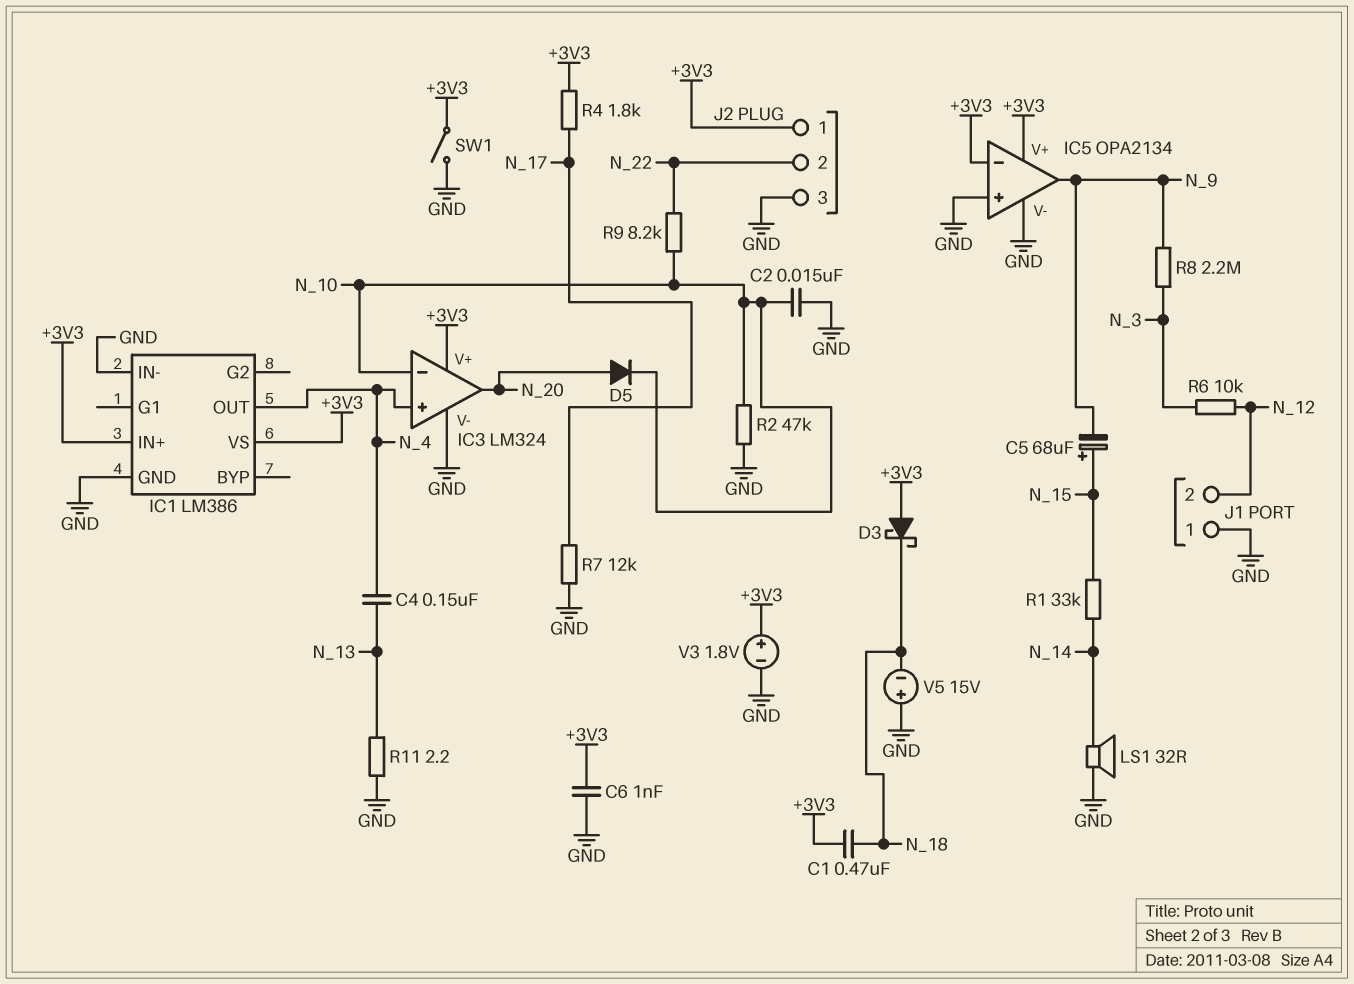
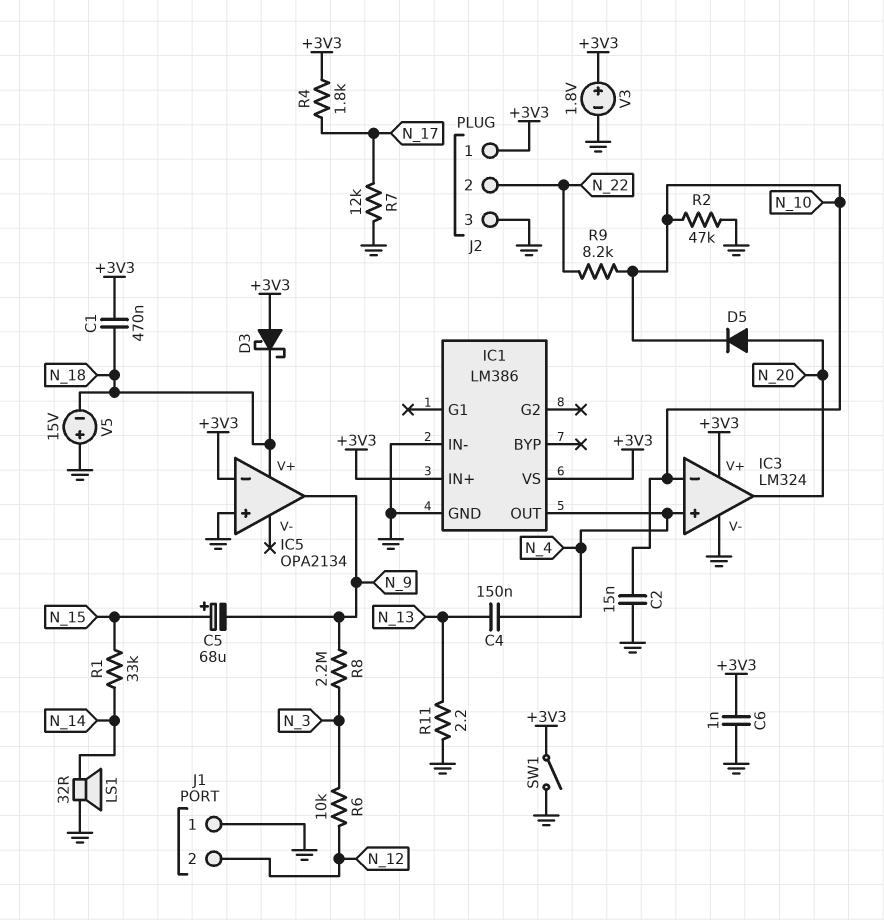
IC5 pin V+: +3V3 -> N_18
IC5 pin V-: GND -> none

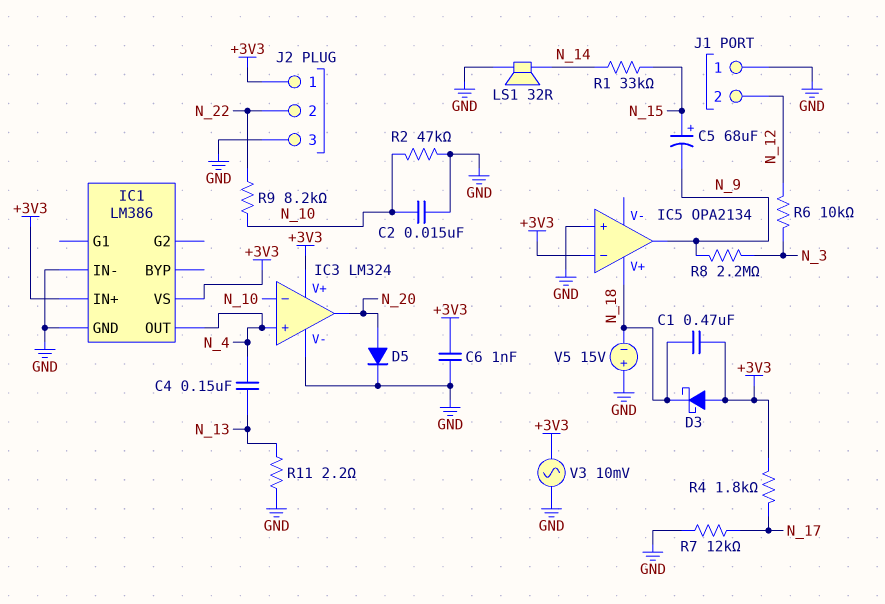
D5: diode (A N_20, K N_10) -> diode (A N_20, K GND)
SW1: switch (+3V3, GND) -> none
V3: 1.8V (plus +3V3, minus GND) -> AC 10mV (+3V3, GND)

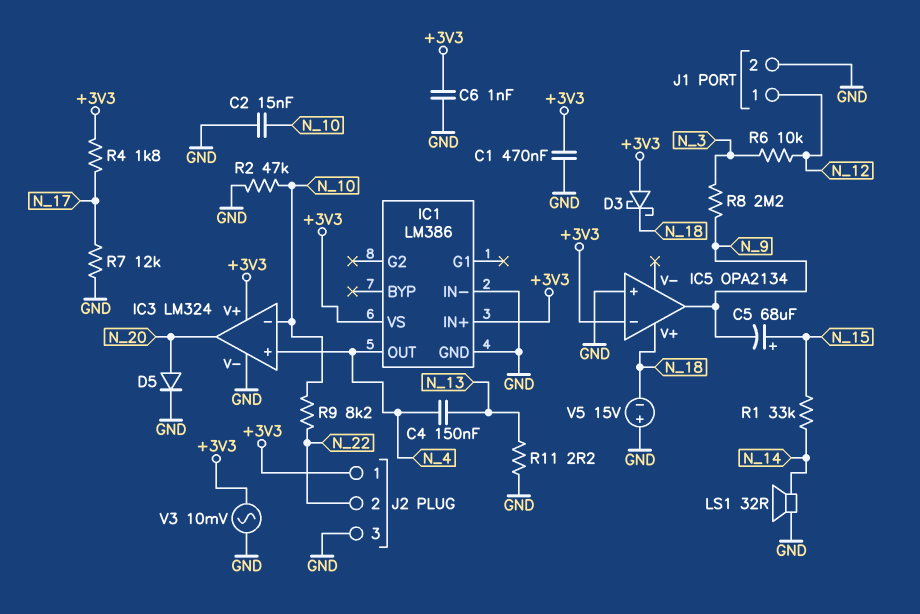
C1: 470nF (+3V3, N_18) -> 470nF (+3V3, GND)
J1 pin 1: GND -> N_12
J1 pin 2: N_12 -> GND

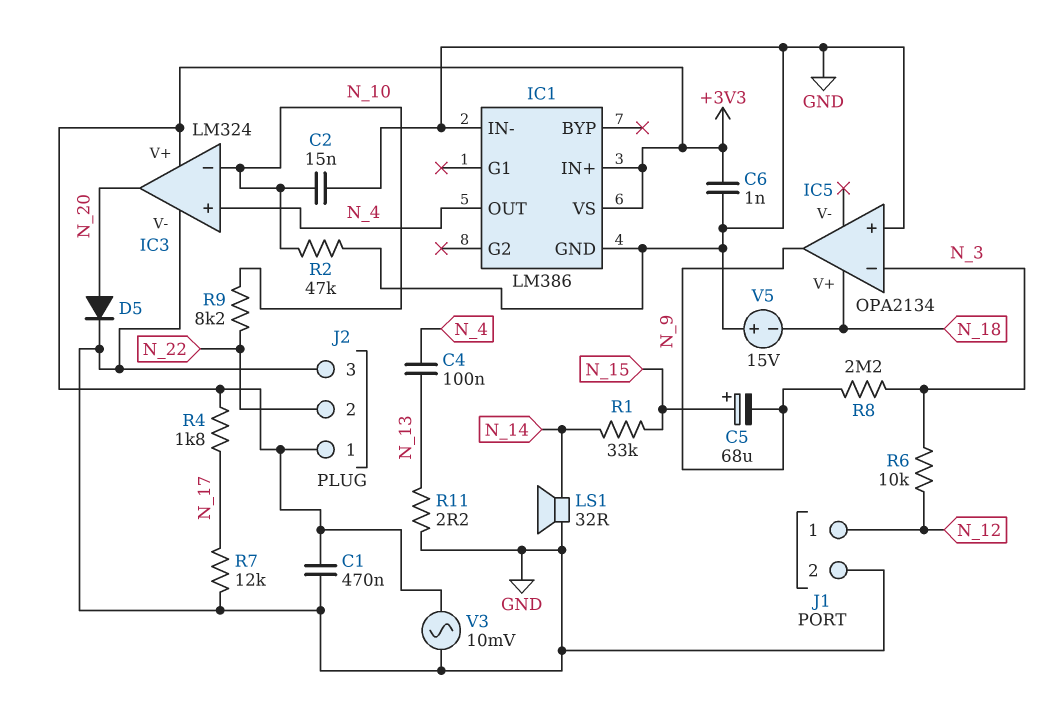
C4: 150nF (N_4, N_13) -> 100nF (N_4, N_13)
D3: schottky (A +3V3, K N_18) -> none
IC5 pin in-: +3V3 -> N_3

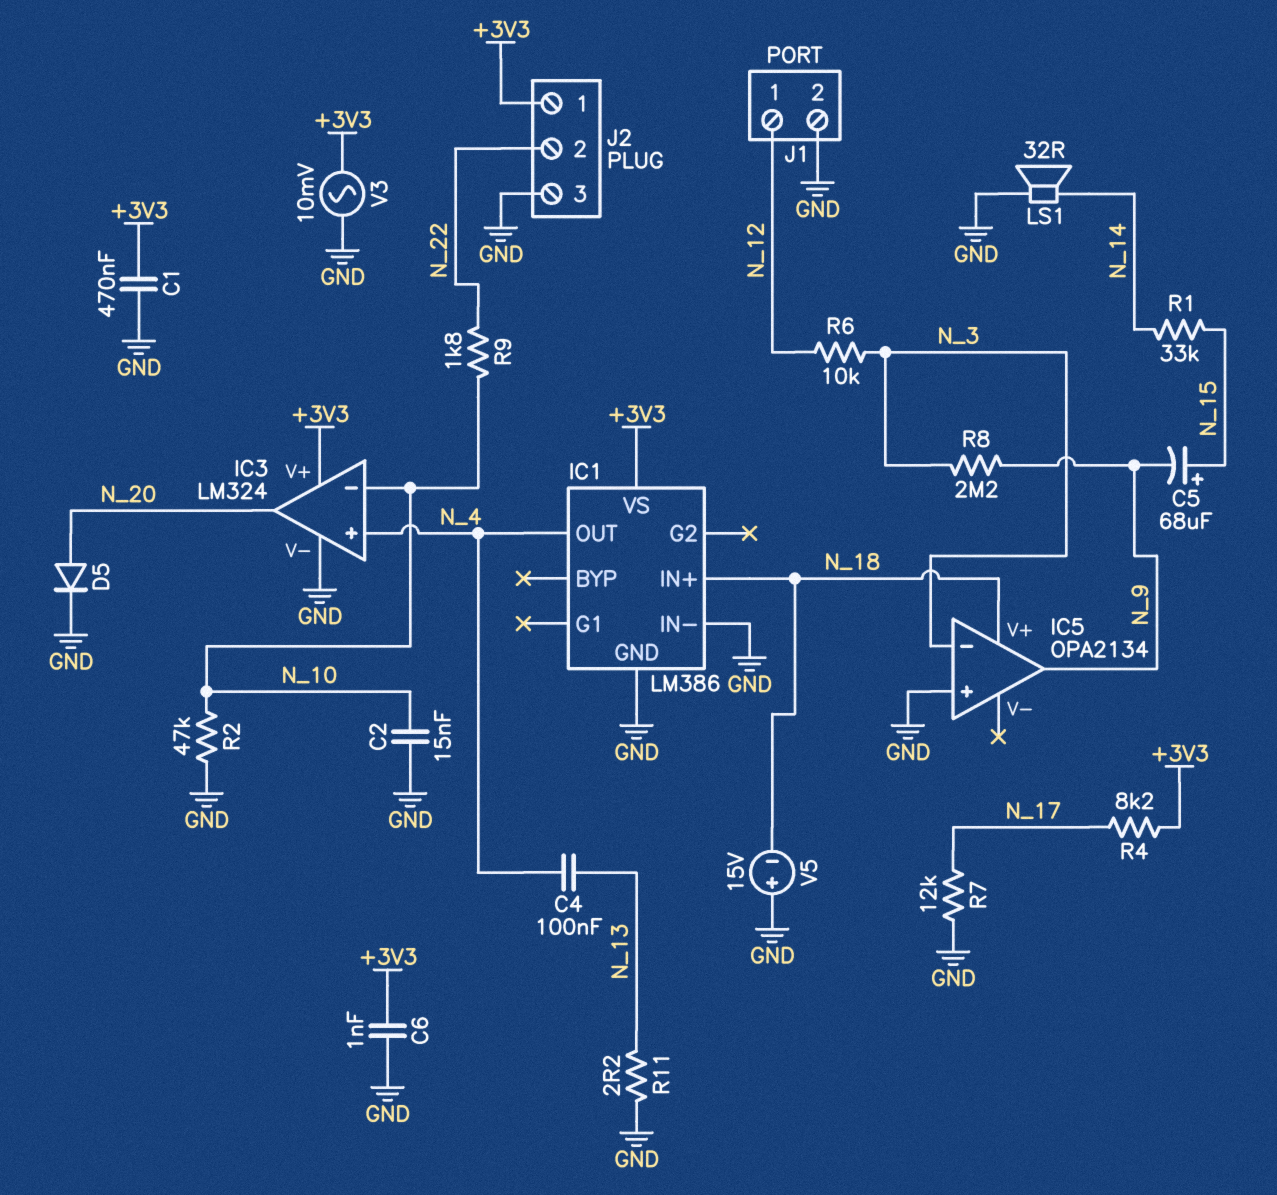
IC1 pin IN+: +3V3 -> N_18
R4: 1.8k (+3V3, N_17) -> 8.2k (+3V3, N_17)
R9: 8.2k (N_10, N_22) -> 1.8k (N_10, N_22)

